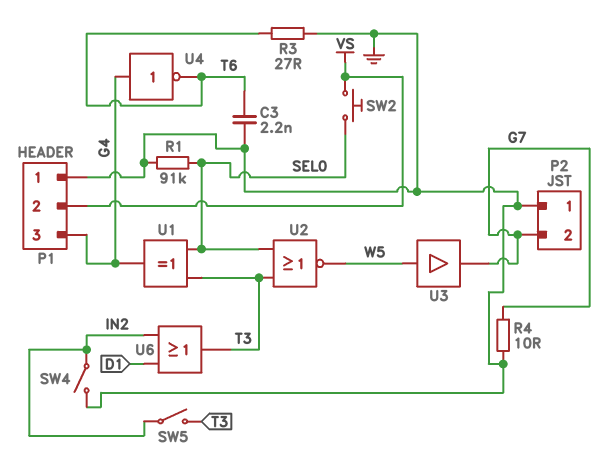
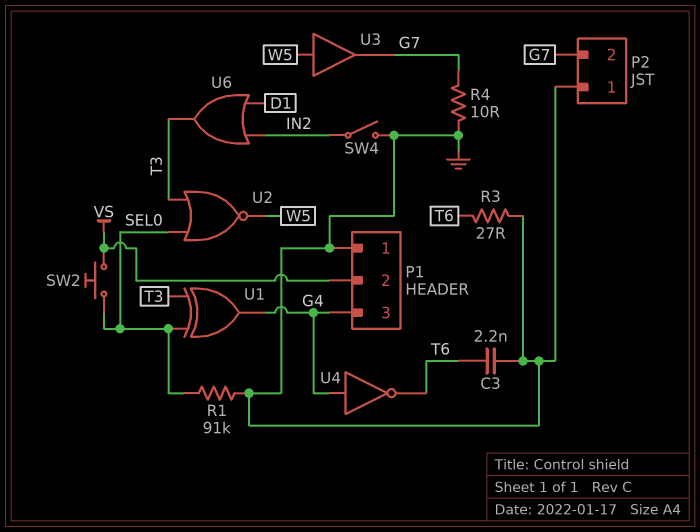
SW5: switch (IN2, T3) -> none

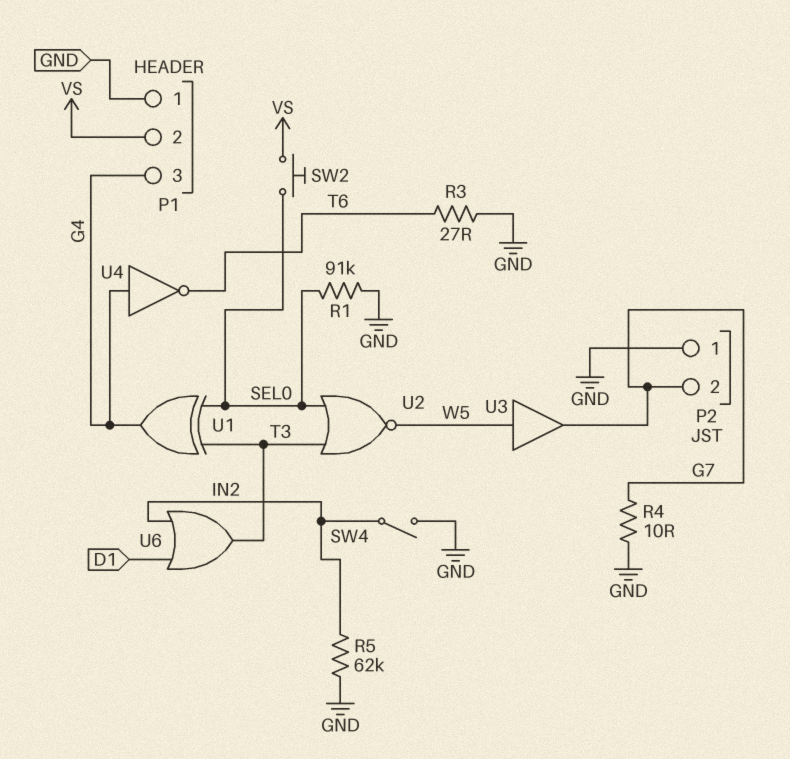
C3: 2.2nF (GND, T6) -> none
R5: none -> 62k (GND, IN2)

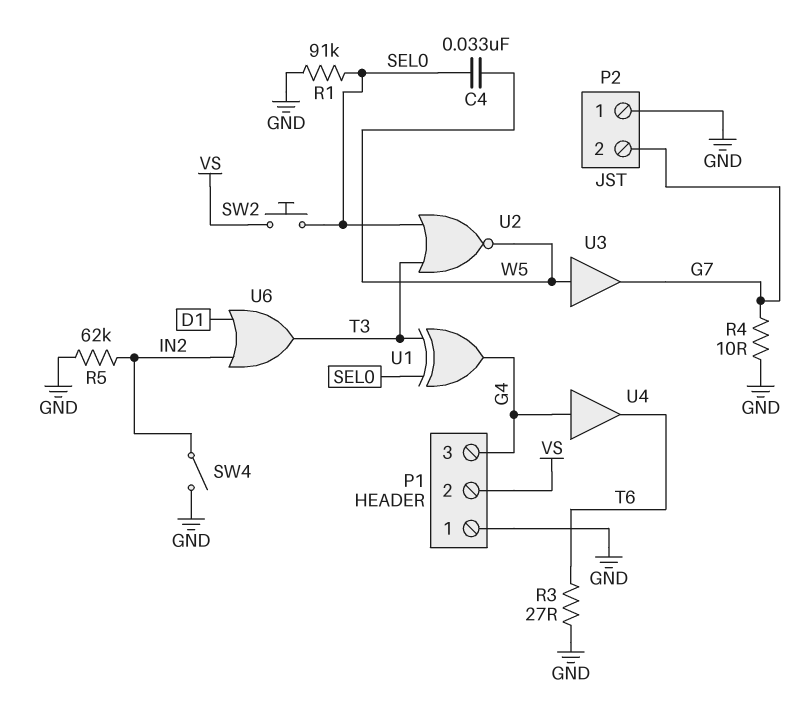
C4: none -> 33nF (SEL0, W5)
U4: NOT (in G4, out T6) -> buffer (in G4, out T6)

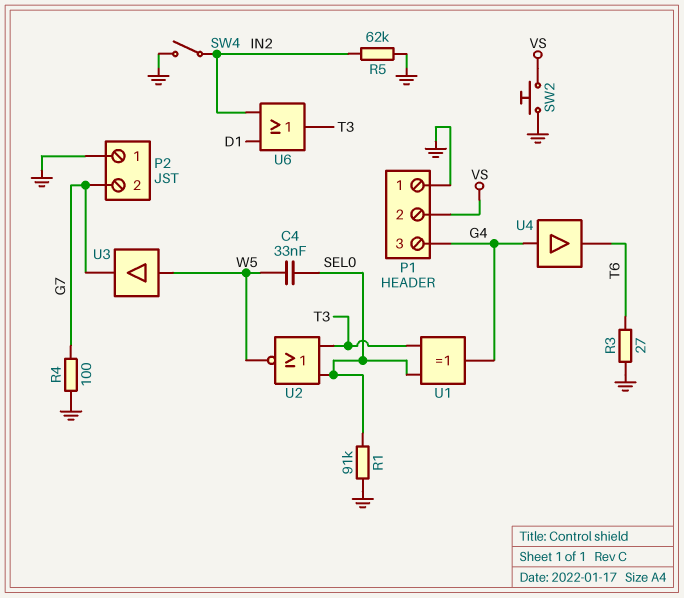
R4: 10 (G7, GND) -> 100 (G7, GND)
SW2: button (SEL0, VS) -> button (GND, VS)

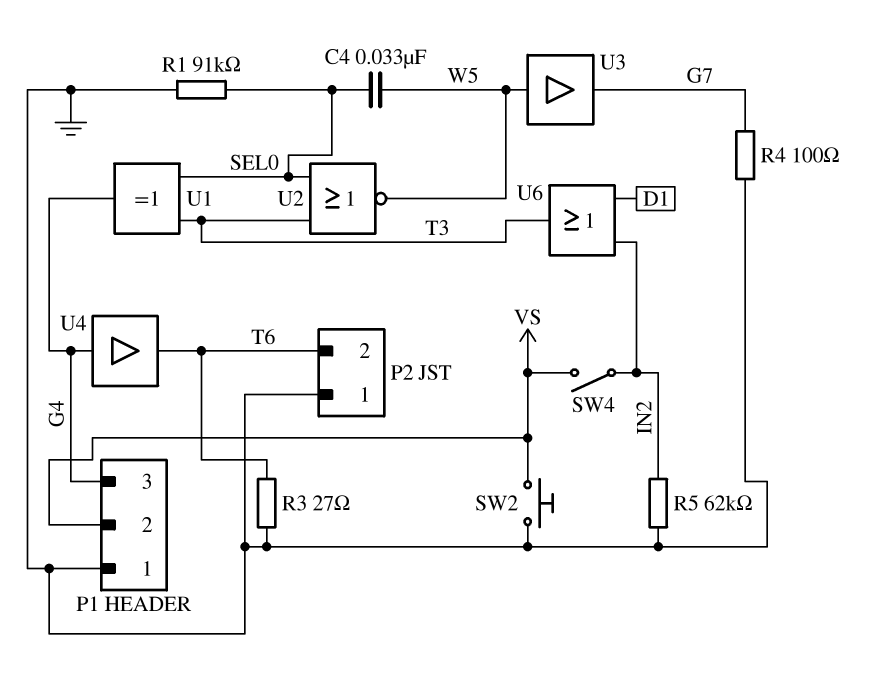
P2 pin 2: G7 -> T6
SW4: switch (GND, IN2) -> switch (IN2, VS)

